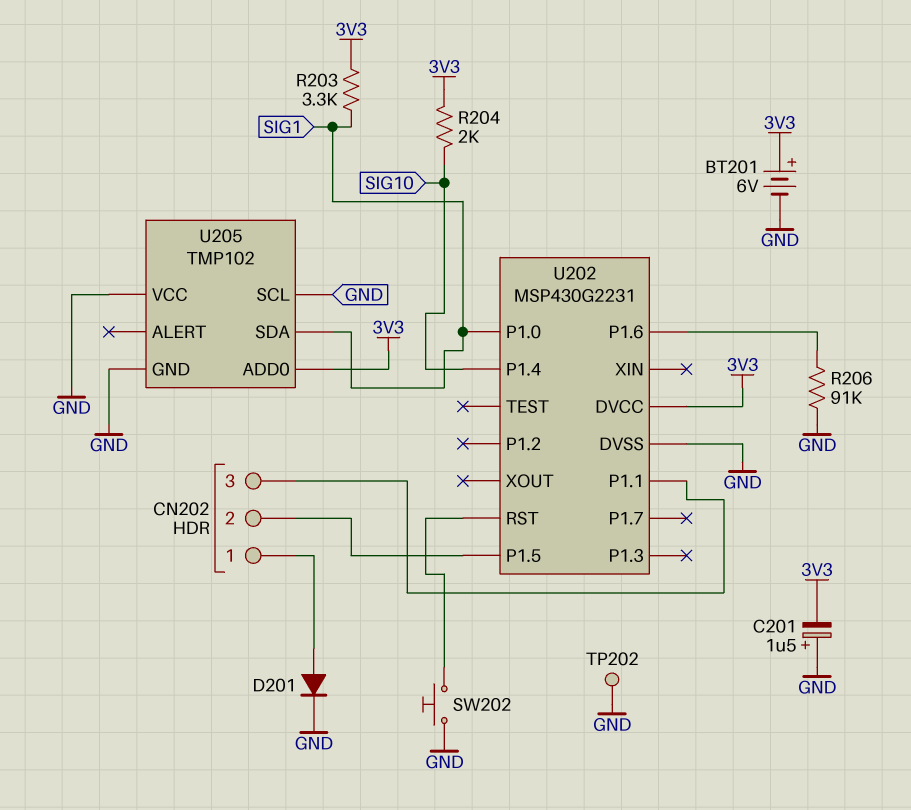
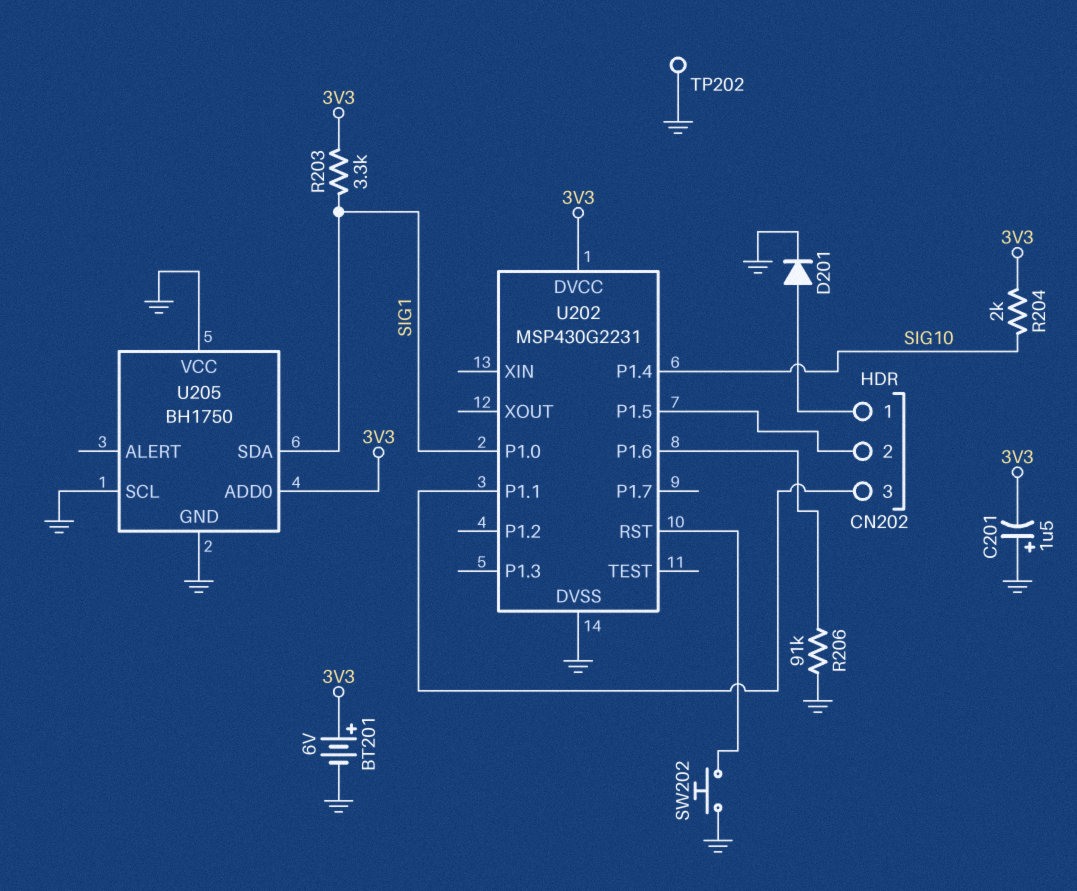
U205: TMP102 -> BH1750

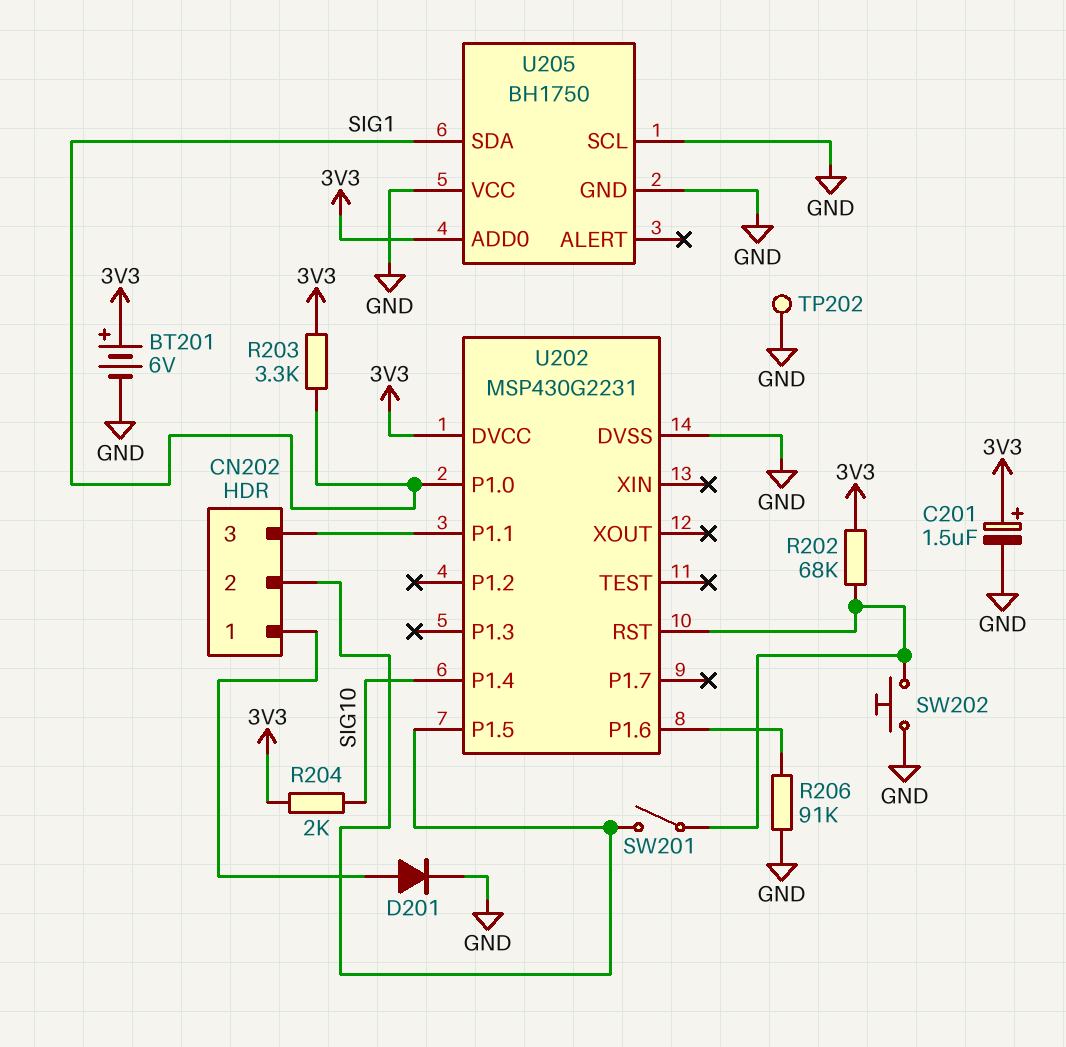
C201: 1.5uF (plus GND, minus 3V3) -> 1.5uF (plus 3V3, minus GND)
R202: none -> 68k (3V3, U202/RST)
SW201: none -> switch (CN202/2, U202/RST)

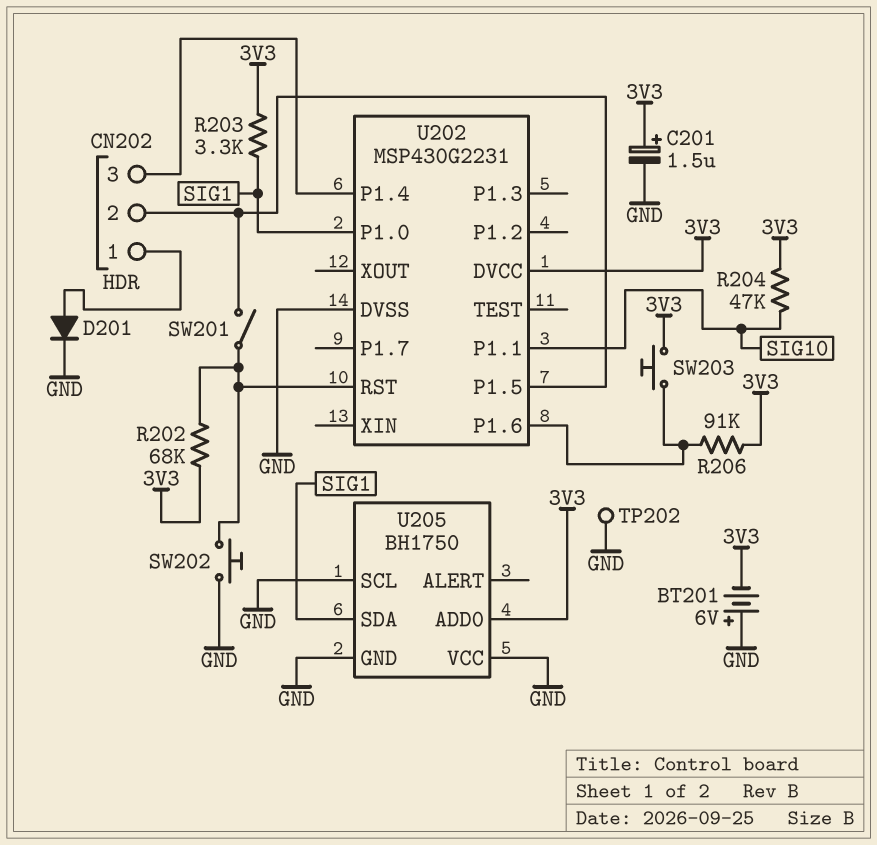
BT201: 6V (plus 3V3, minus GND) -> 6V (plus GND, minus 3V3)
R204: 2k (3V3, SIG10) -> 47k (3V3, SIG10)
R206: 91k (GND, U202/P1.6) -> 91k (3V3, U202/P1.6)
SW203: none -> button (3V3, U202/P1.6)
U202 pin P1.1: CN202/3 -> SIG10
U202 pin P1.4: SIG10 -> CN202/3

